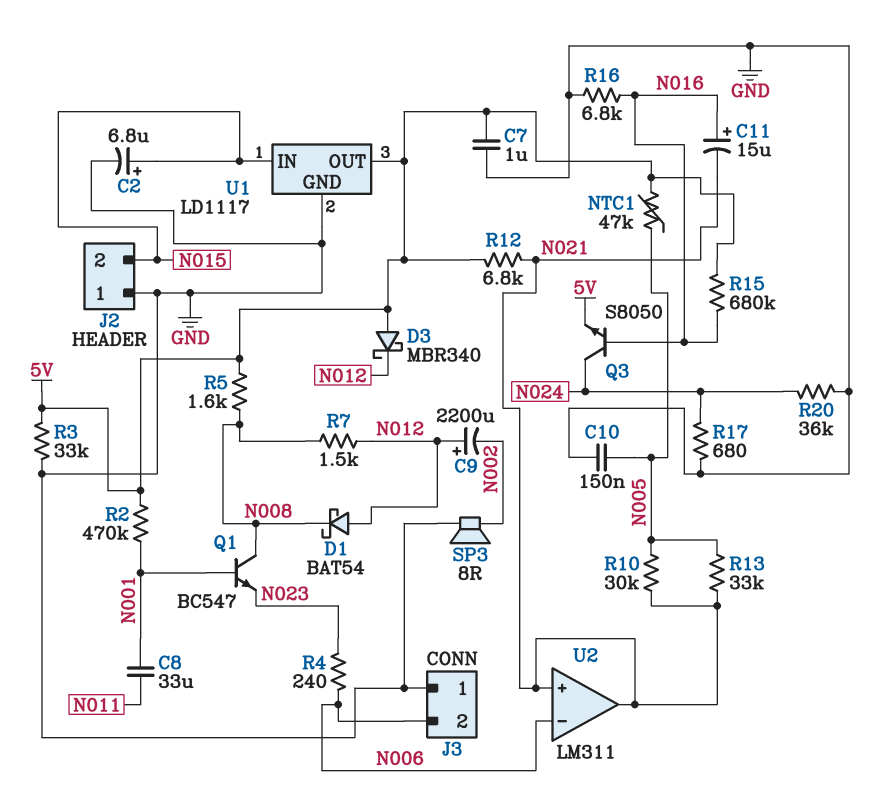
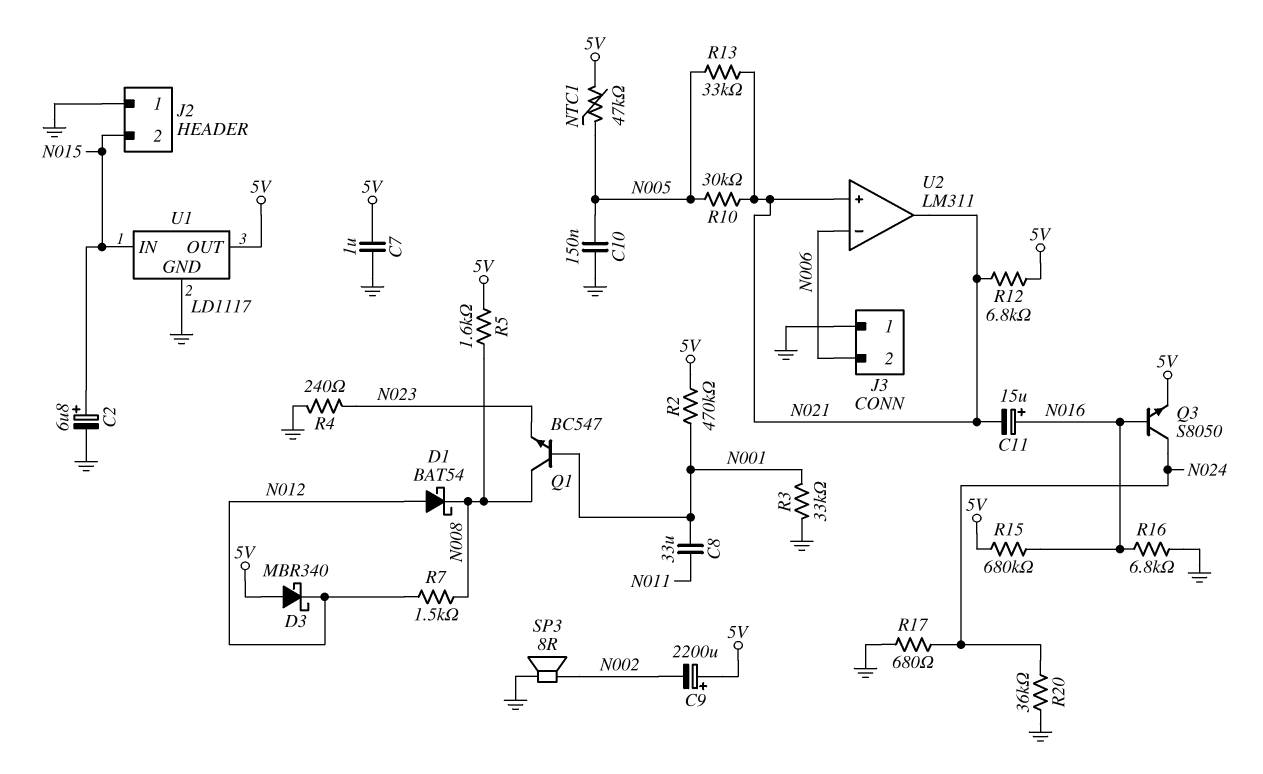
C9: 2200uF (plus N012, minus N002) -> 2200uF (plus 5V, minus N002)
R3: 33k (5V, GND) -> 33k (GND, N001)
R4: 240 (N006, N023) -> 240 (GND, N023)

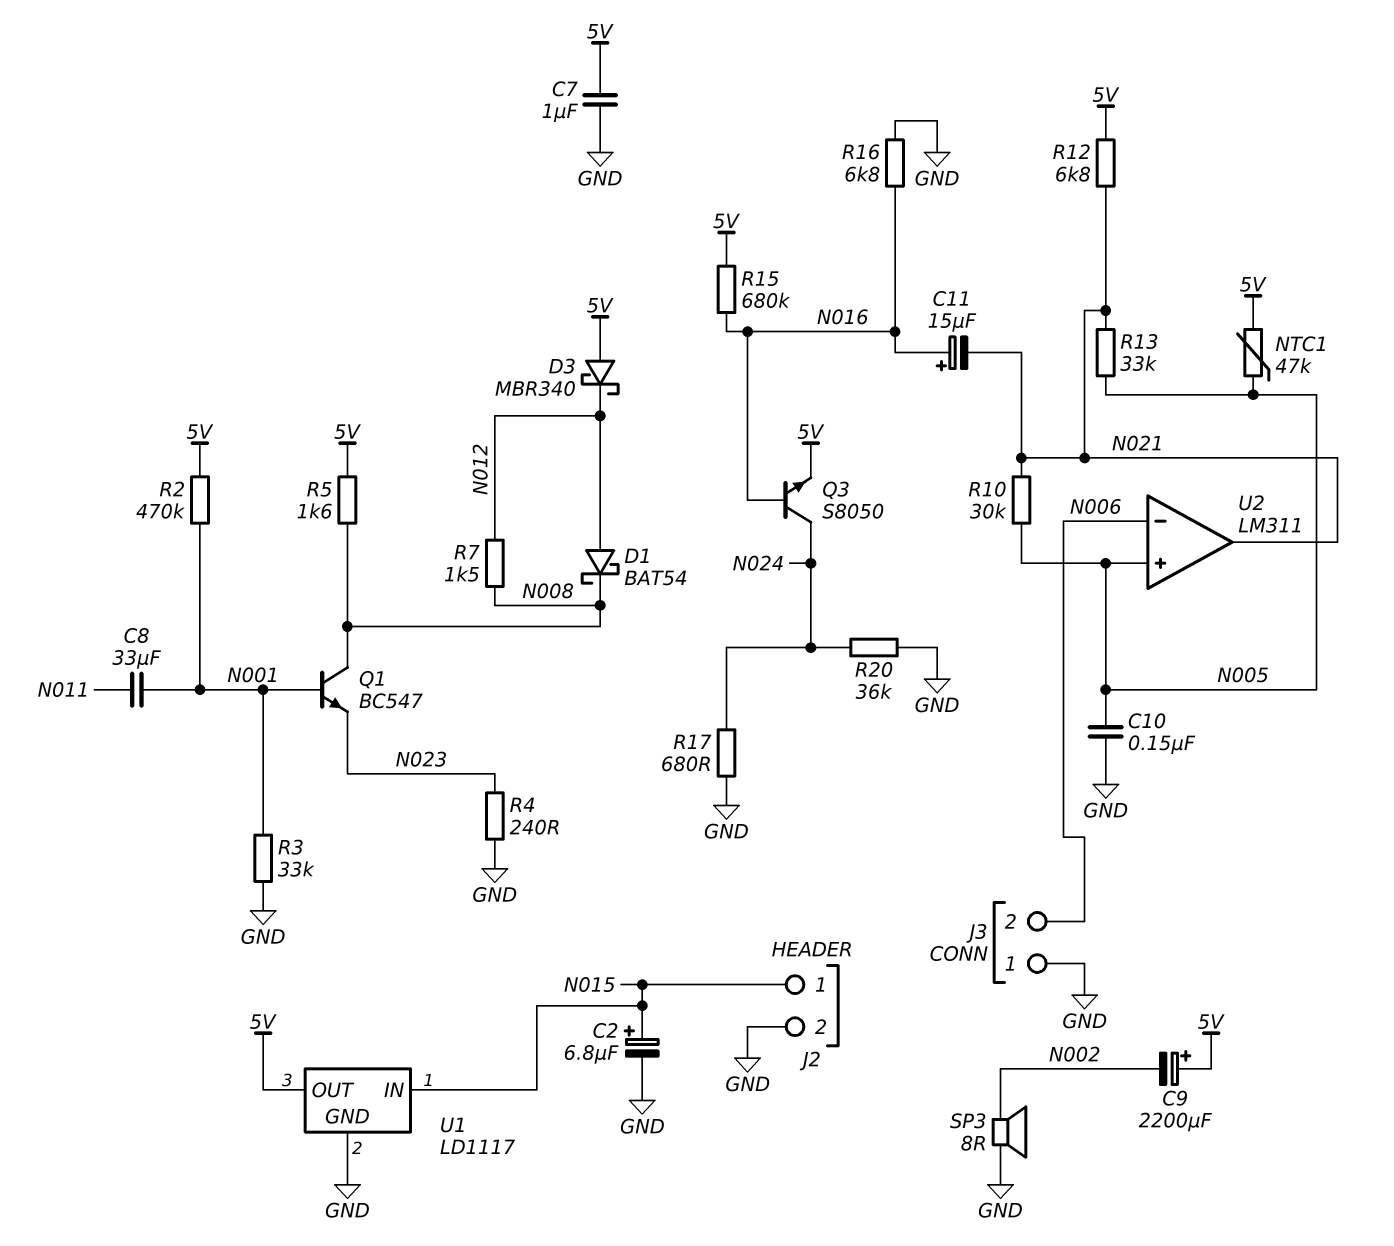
J2 pin 1: GND -> N015
J2 pin 2: N015 -> GND
U2 pin in+: N021 -> N005

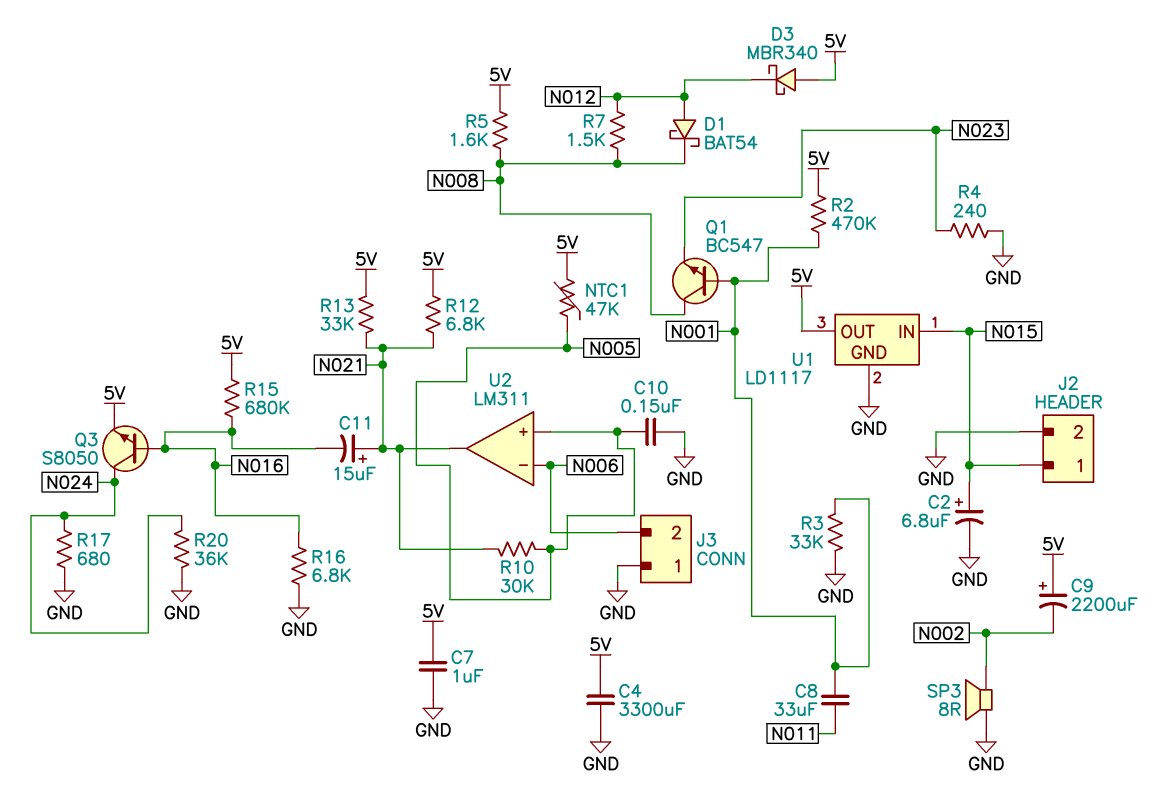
C4: none -> 3300uF (5V, GND)
C11: 15uF (plus N016, minus N021) -> 15uF (plus N021, minus N016)
R13: 33k (N005, N021) -> 33k (5V, N021)

